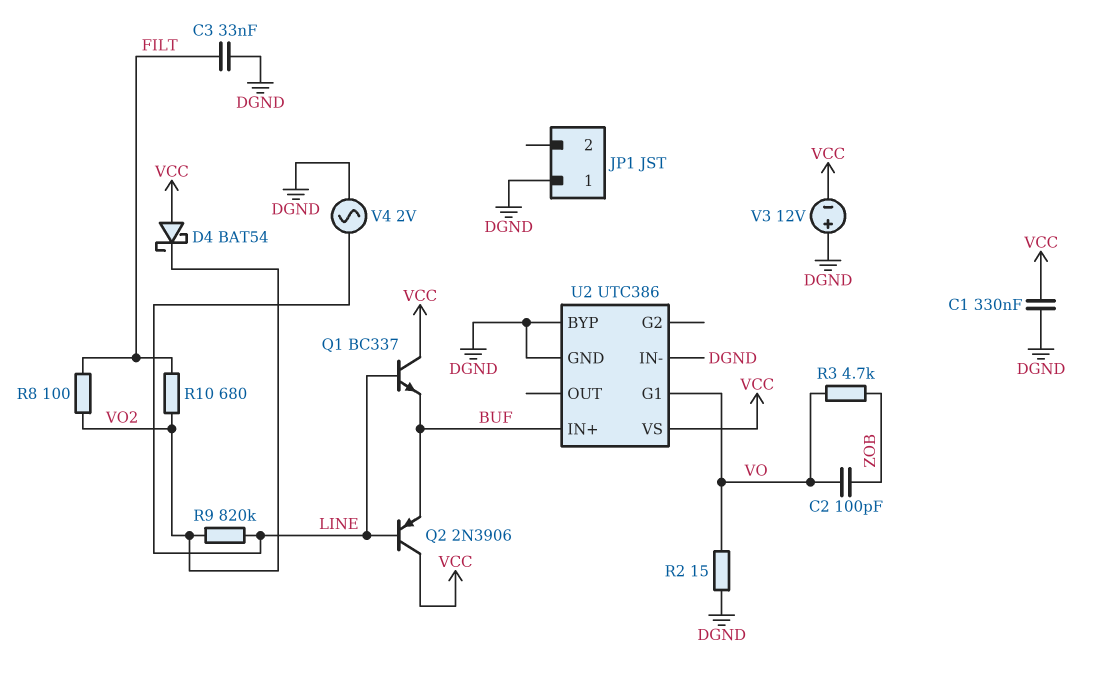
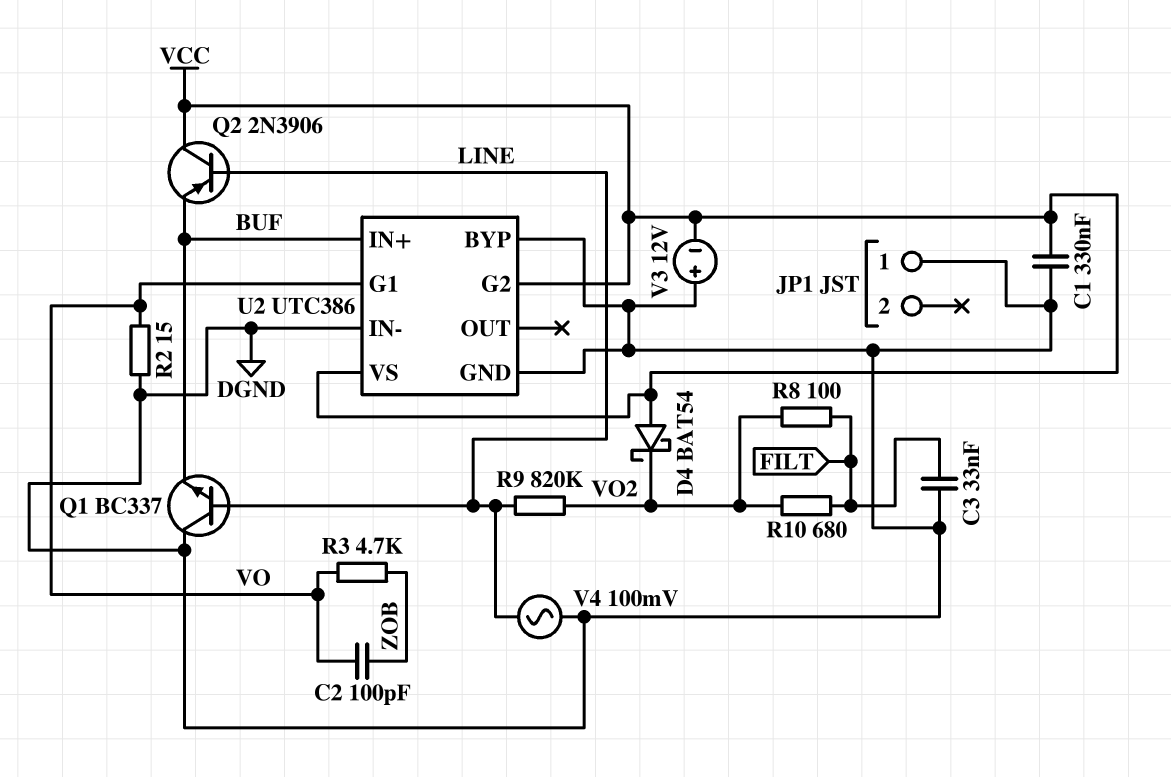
Q1: NPN BC337 (B LINE, C VCC, E BUF) -> NPN BC337 (B LINE, C DGND, E BUF)
U2 pin G2: none -> VCC
V4: AC 2V (DGND, LINE) -> AC 100mV (DGND, LINE)

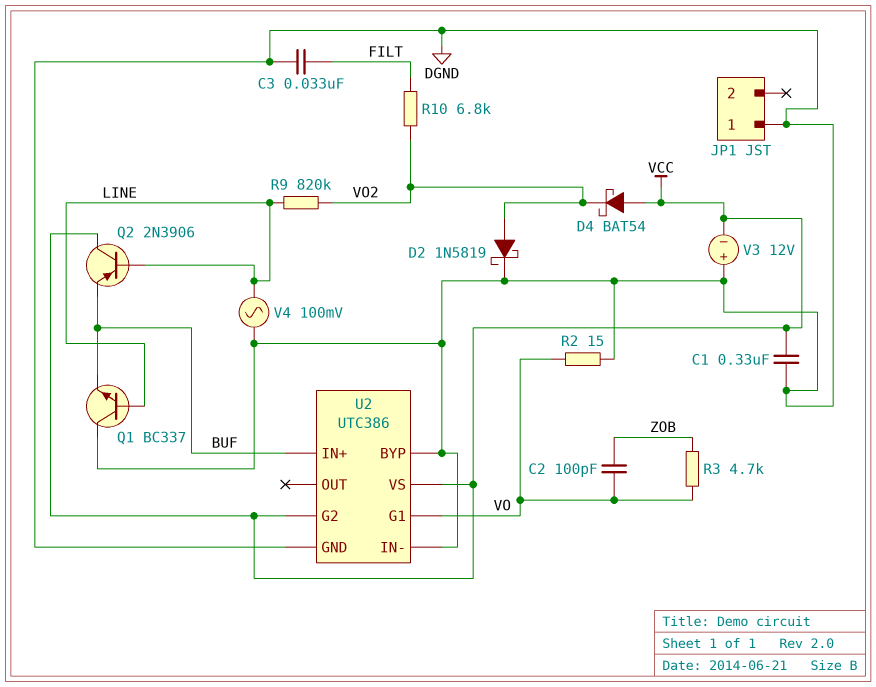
D2: none -> schottky 1N5819 (A VO2, K DGND)
R8: 100 (FILT, VO2) -> none
R10: 680 (FILT, VO2) -> 6.8k (FILT, VO2)

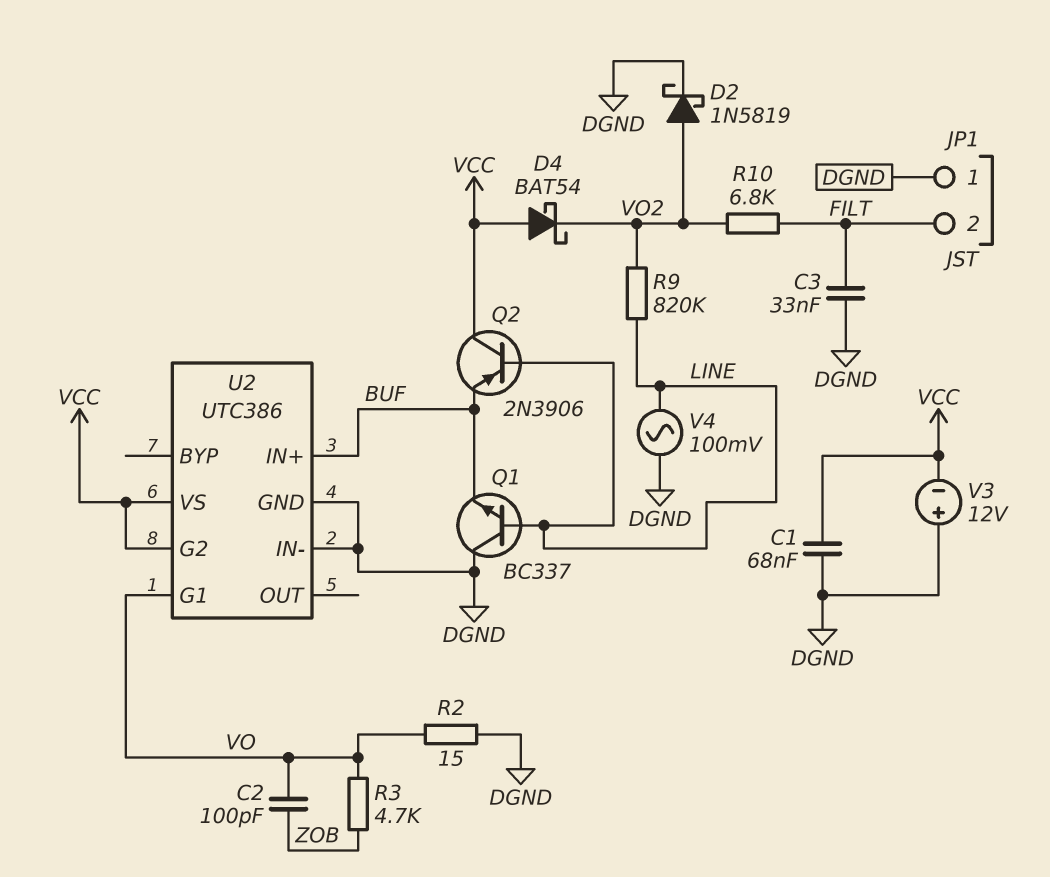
C1: 330nF (DGND, VCC) -> 68nF (DGND, VCC)
JP1 pin 2: none -> FILT
U2 pin BYP: DGND -> none

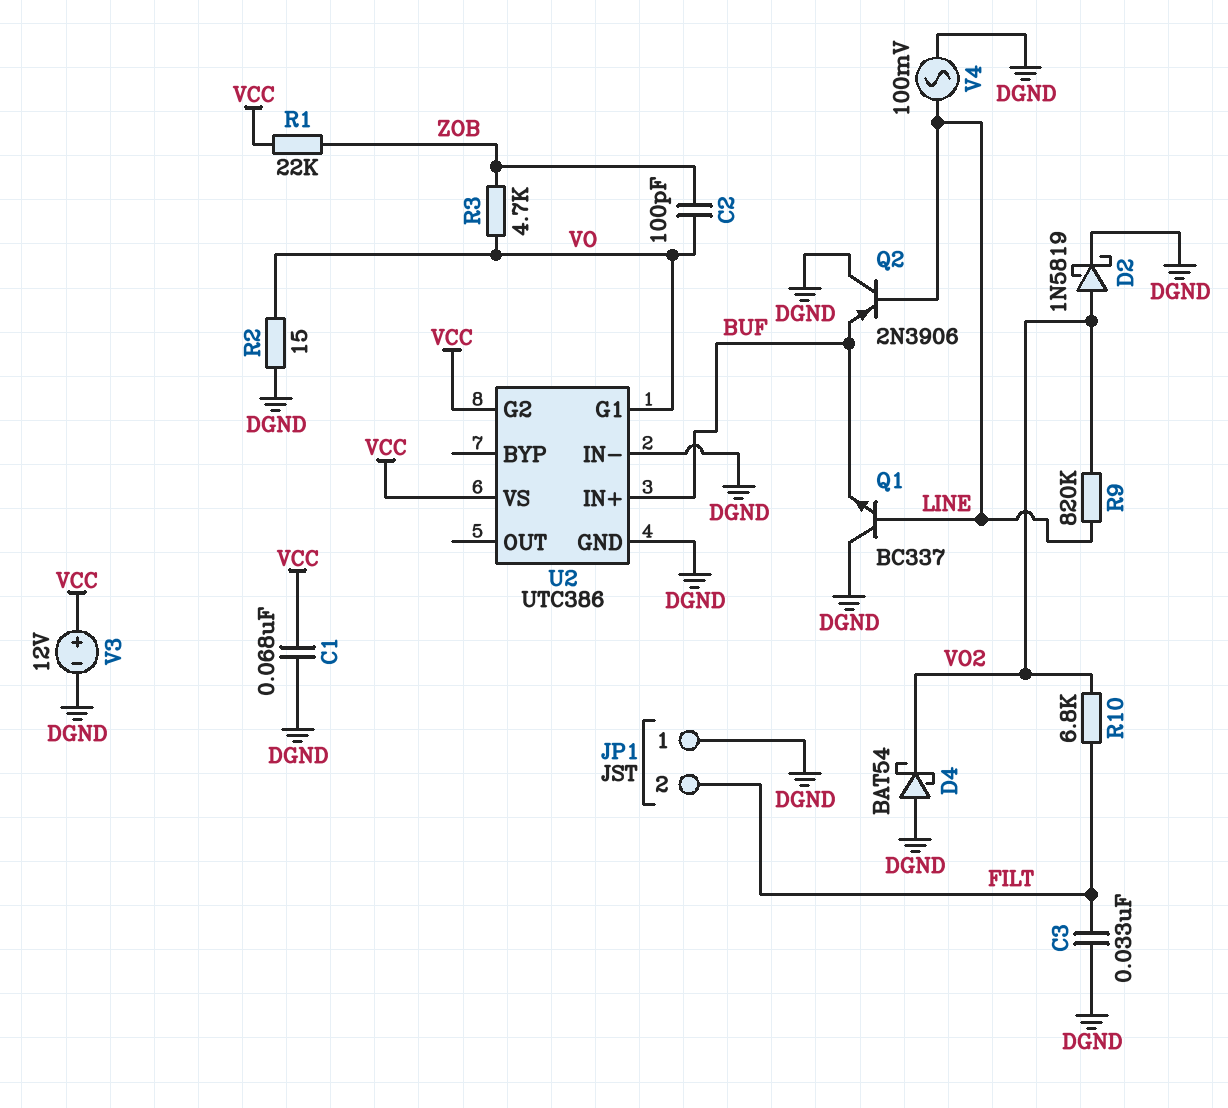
D4: schottky BAT54 (A VCC, K VO2) -> schottky BAT54 (A DGND, K VO2)
Q2: PNP 2N3906 (B LINE, C VCC, E BUF) -> PNP 2N3906 (B LINE, C DGND, E BUF)
R1: none -> 22k (VCC, ZOB)
V3: 12V (plus DGND, minus VCC) -> 12V (plus VCC, minus DGND)

